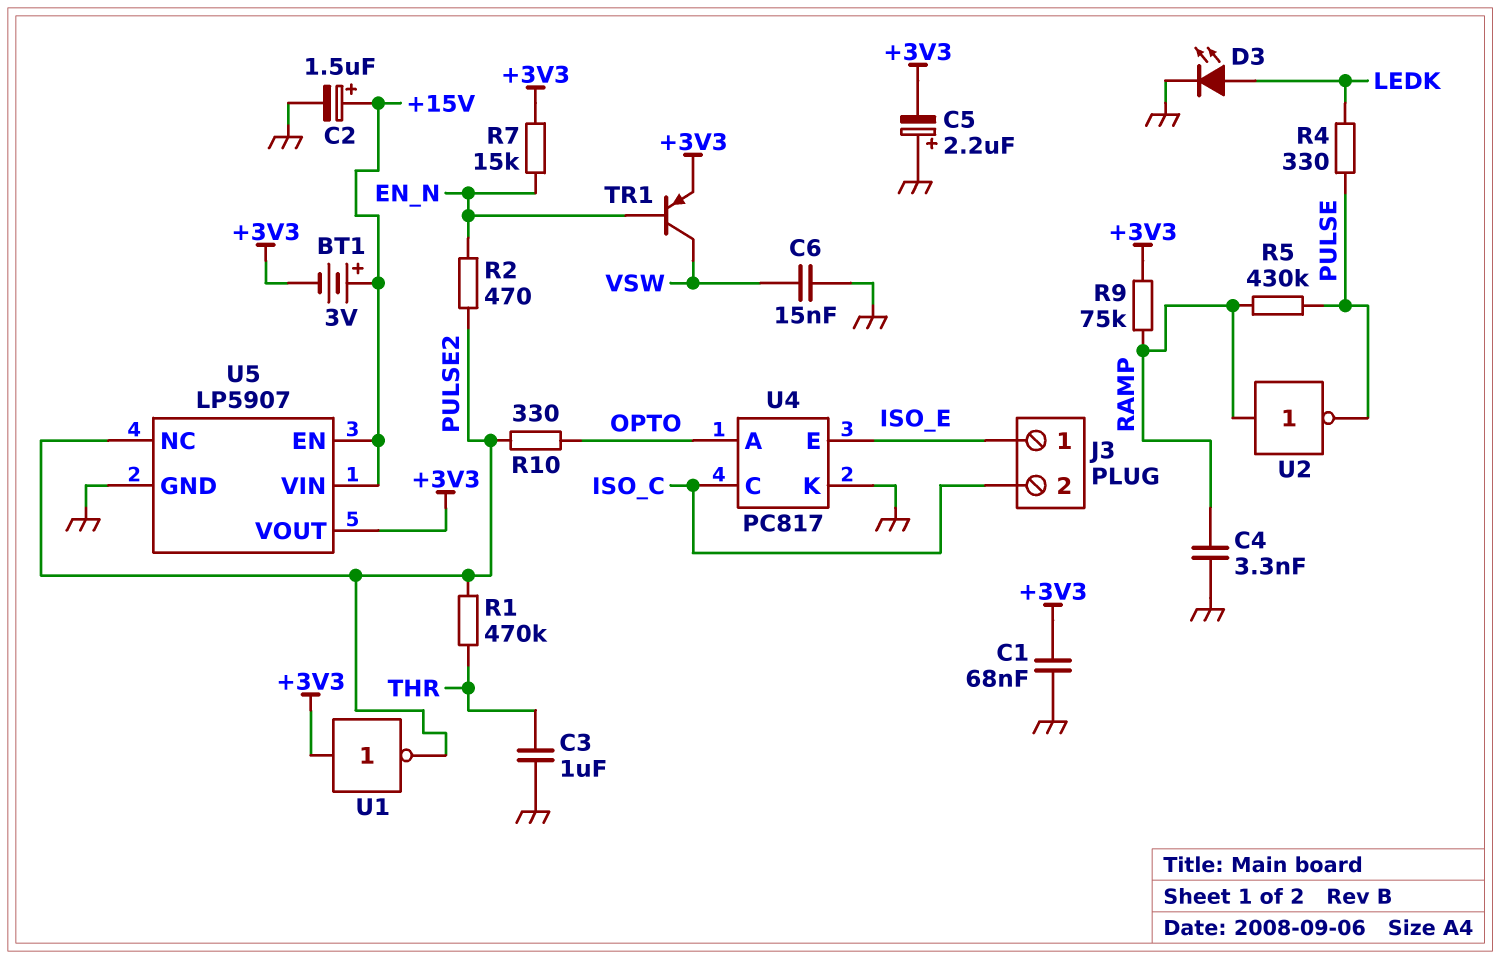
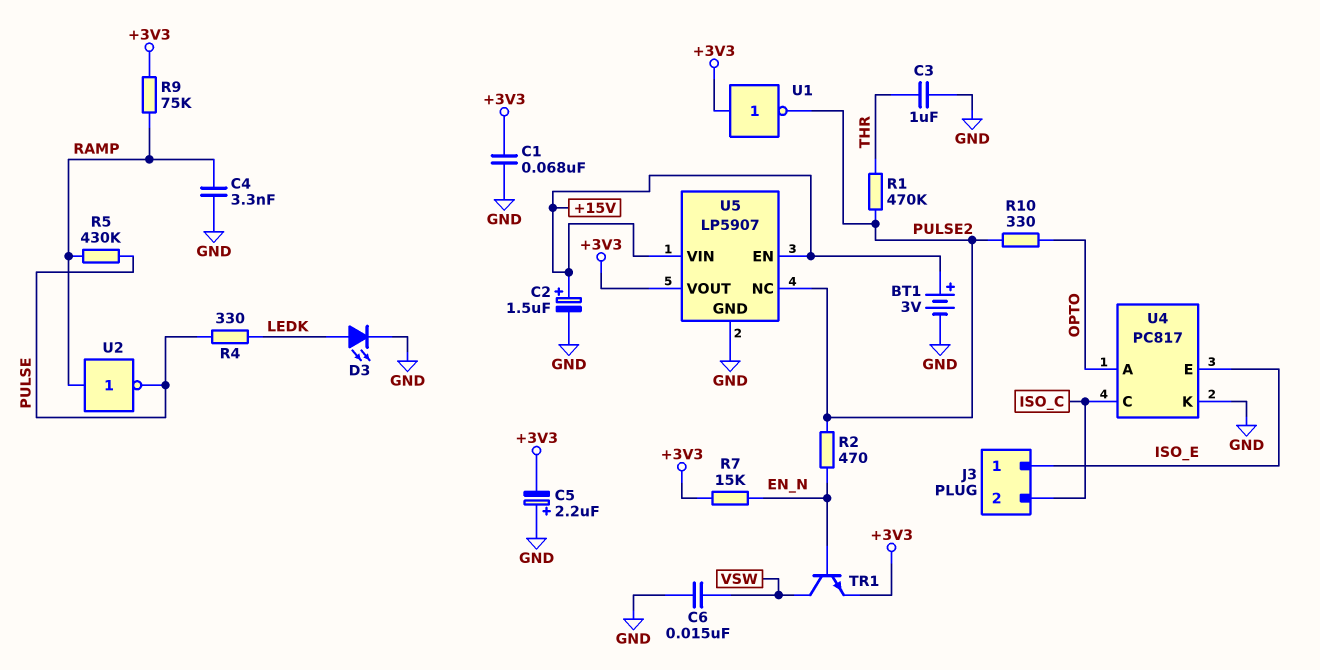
BT1: 3V (plus +15V, minus +3V3) -> 3V (plus +15V, minus GND)
TR1: PNP (B EN_N, C VSW, E +3V3) -> NPN (B EN_N, C VSW, E +3V3)

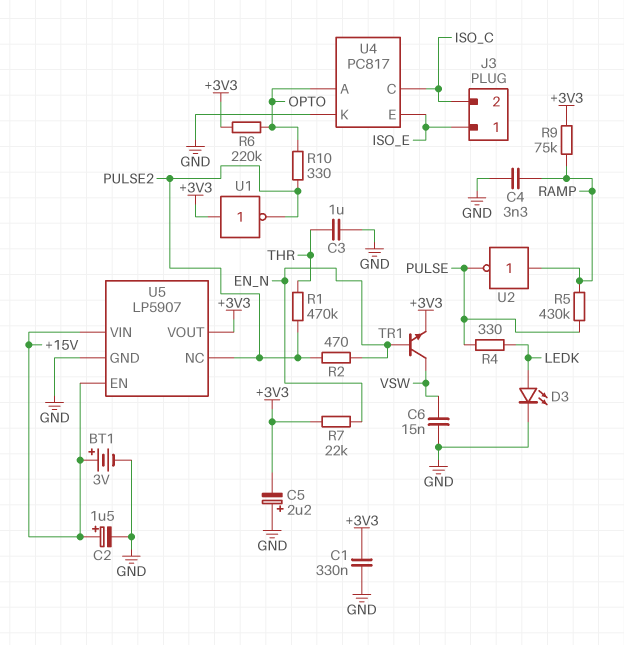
C1: 68nF (+3V3, GND) -> 330nF (+3V3, GND)
R6: none -> 220k (+3V3, OPTO)
R7: 15k (+3V3, EN_N) -> 22k (+3V3, EN_N)

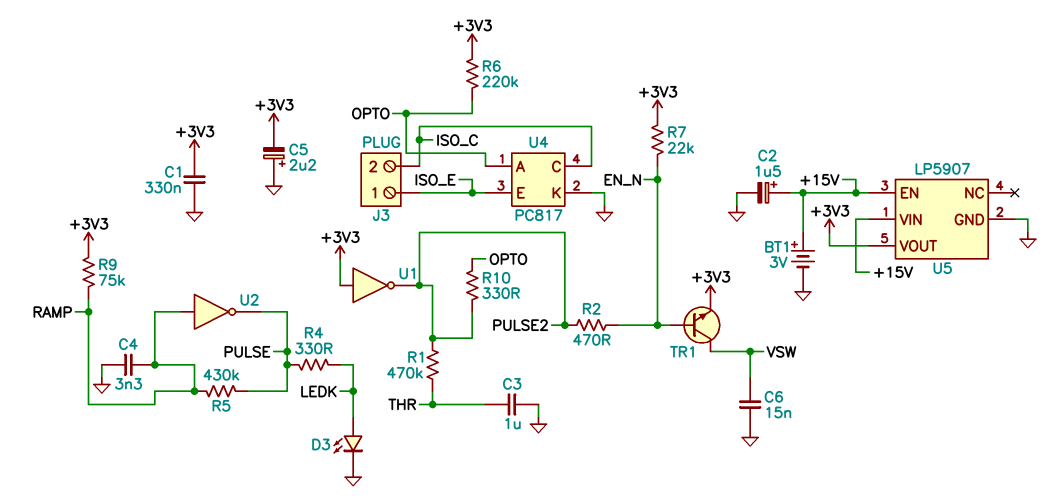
U5 pin NC: PULSE2 -> none

